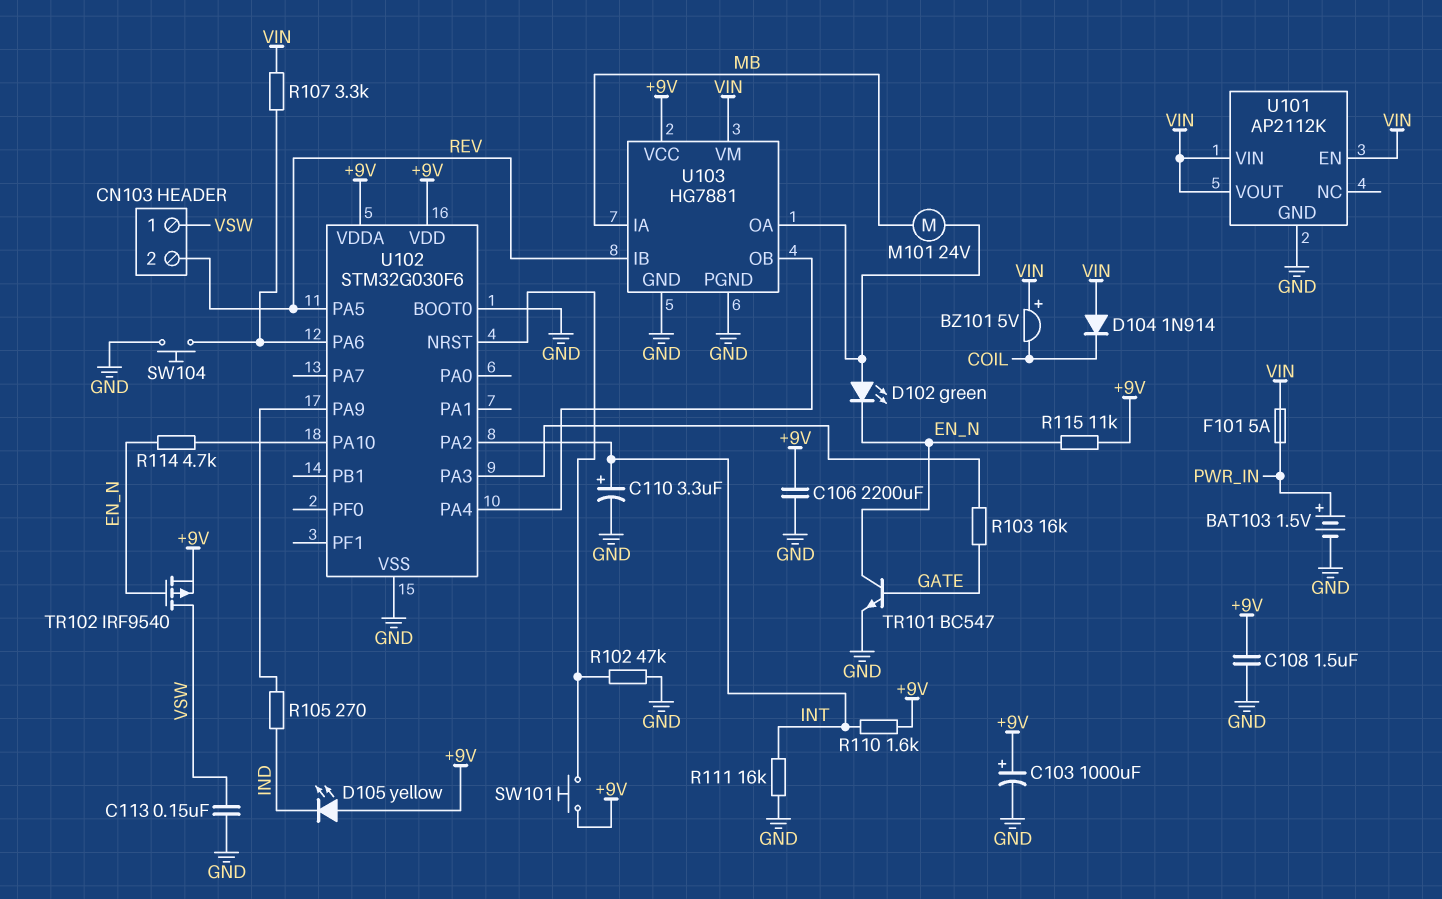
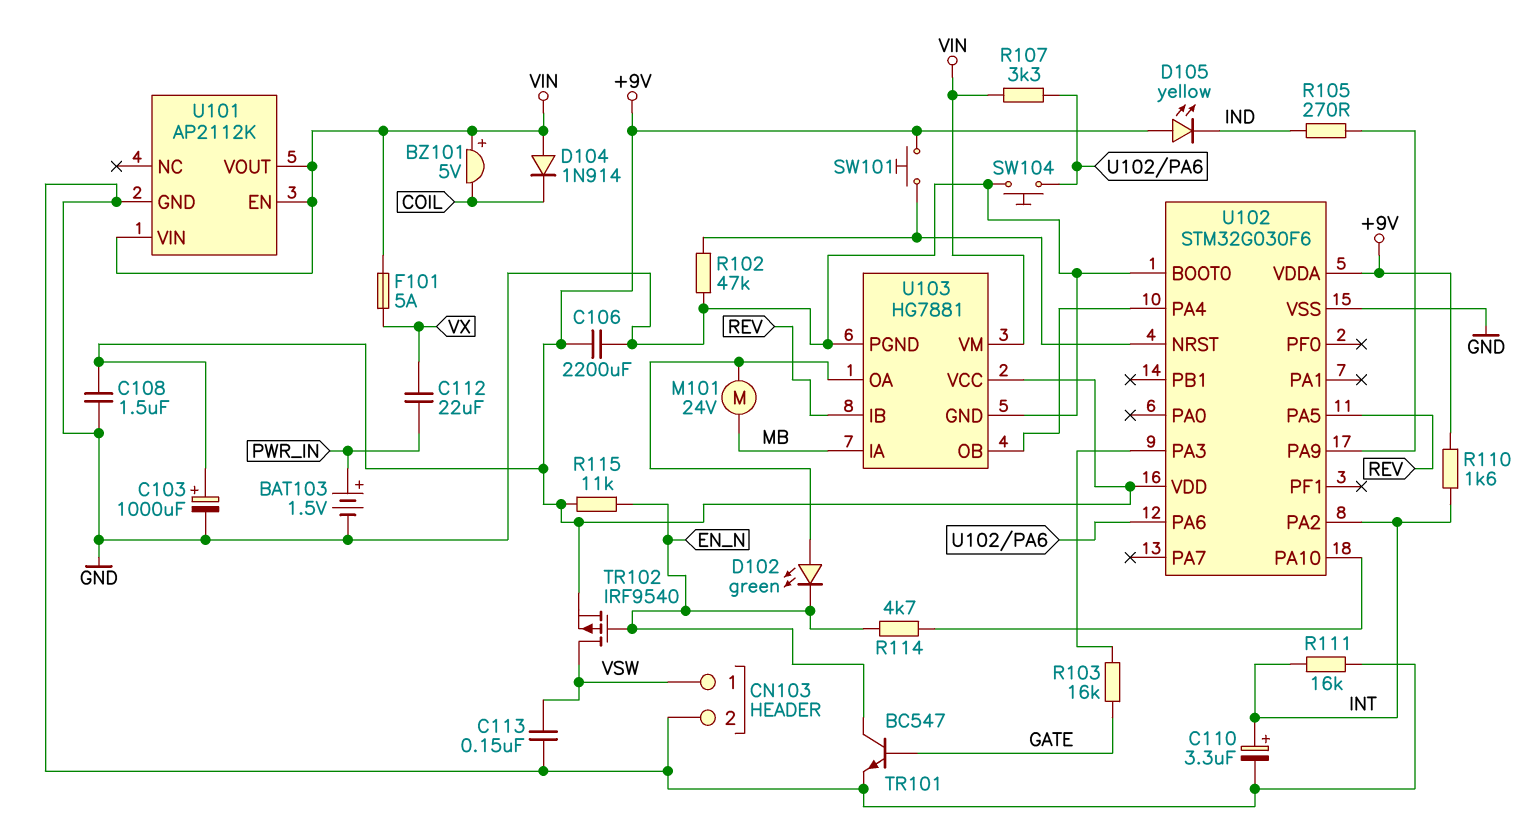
C112: none -> 22uF (PWR_IN, VX)
CN103 pin 2: REV -> GND
F101: 5A (PWR_IN, VIN) -> 5A (VIN, VX)

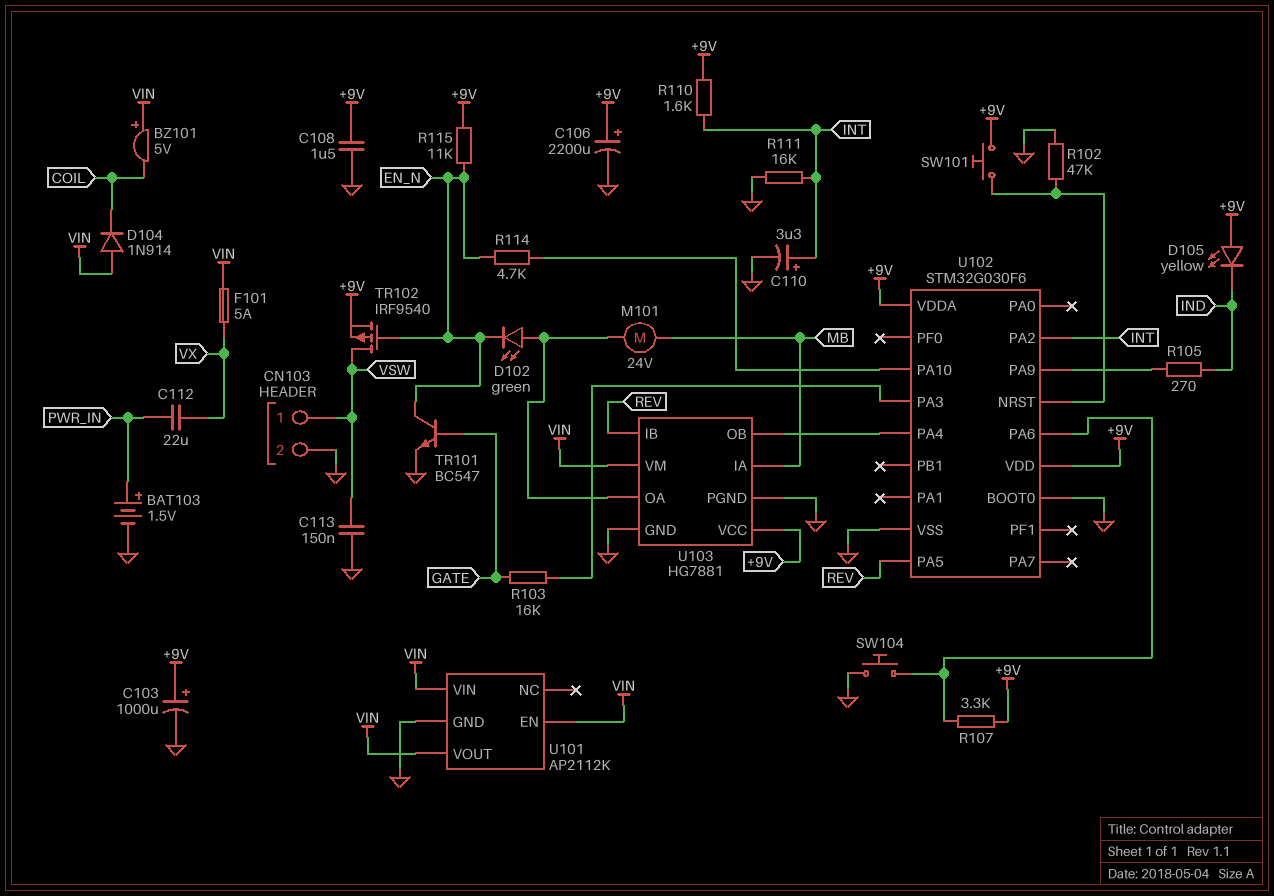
C106: 2200uF (+9V, GND) -> 2200uF (plus +9V, minus GND)
R107: 3.3k (U102/PA6, VIN) -> 3.3k (+9V, U102/PA6)

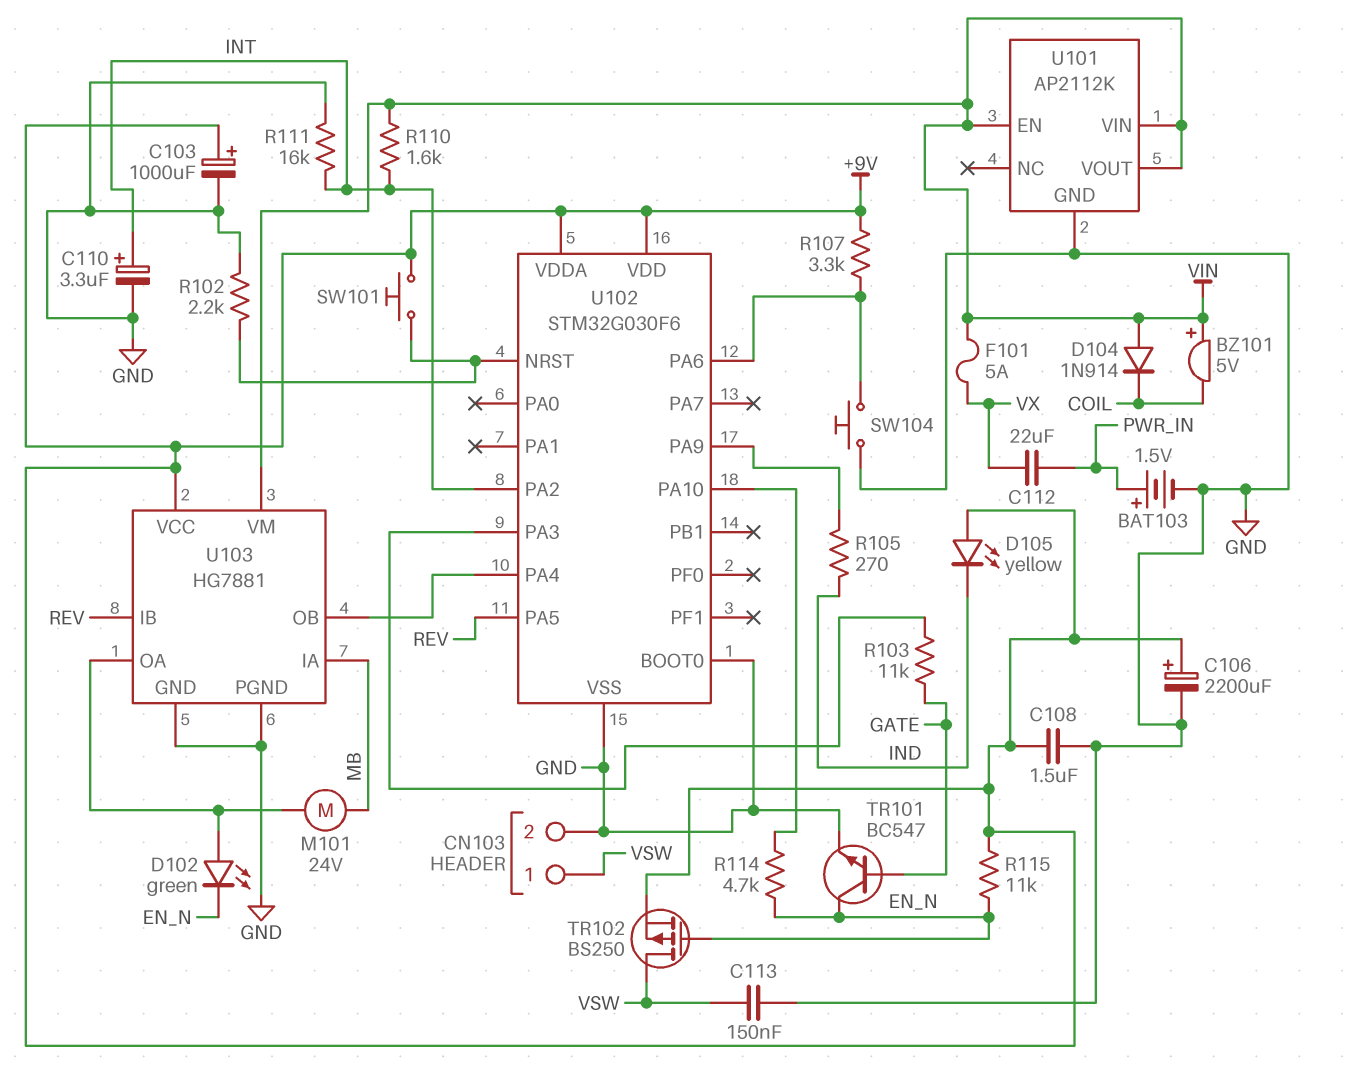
R102: 47k (GND, U102/NRST) -> 2.2k (GND, U102/NRST)
R103: 16k (GATE, U102/PA3) -> 11k (GATE, U102/PA3)
R110: 1.6k (+9V, INT) -> 1.6k (INT, VIN)
TR102: PMOS IRF9540 (G EN_N, D VSW, S +9V) -> PMOS BS250 (G EN_N, D VSW, S +9V)

